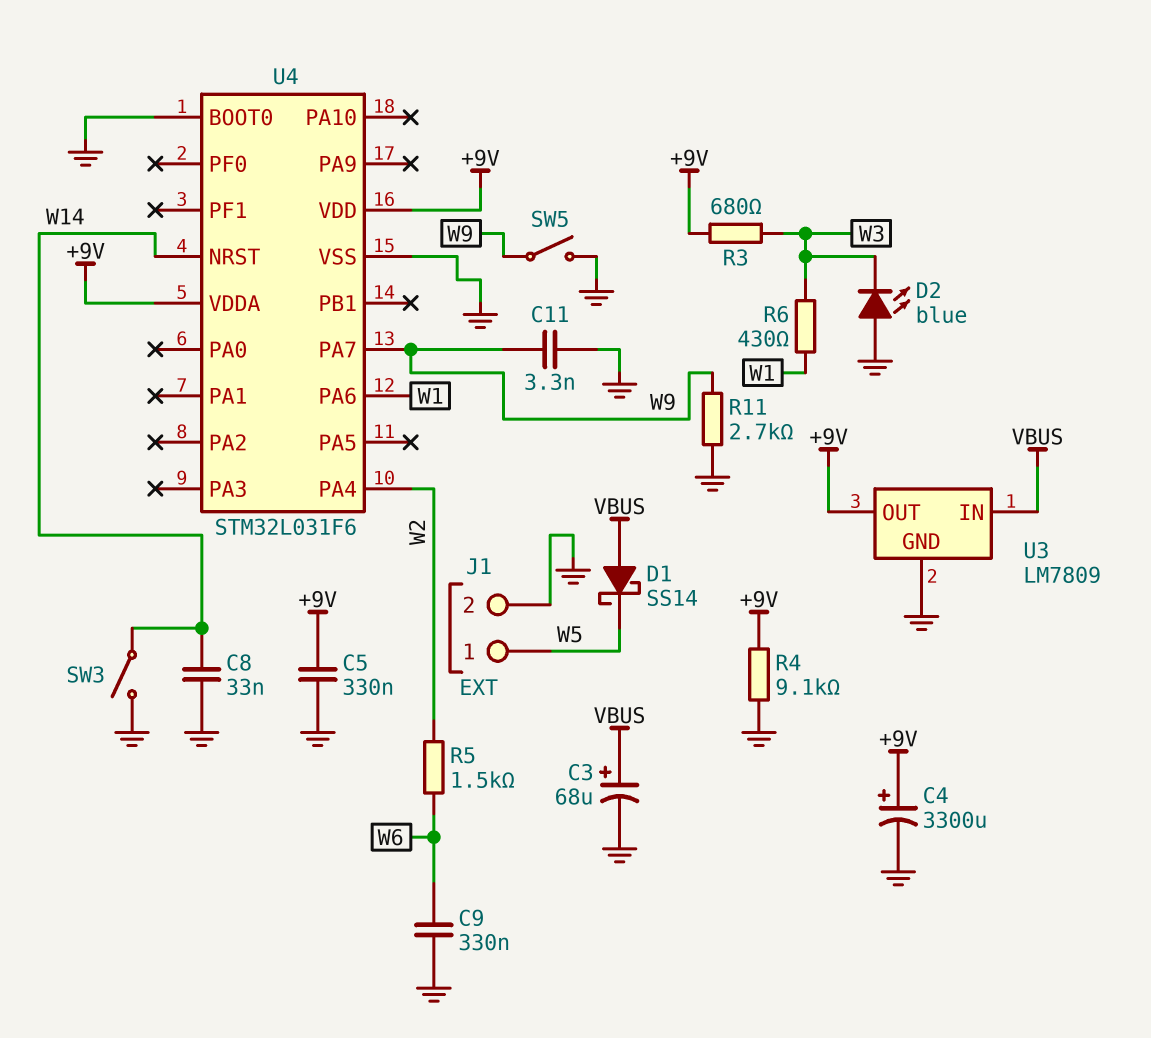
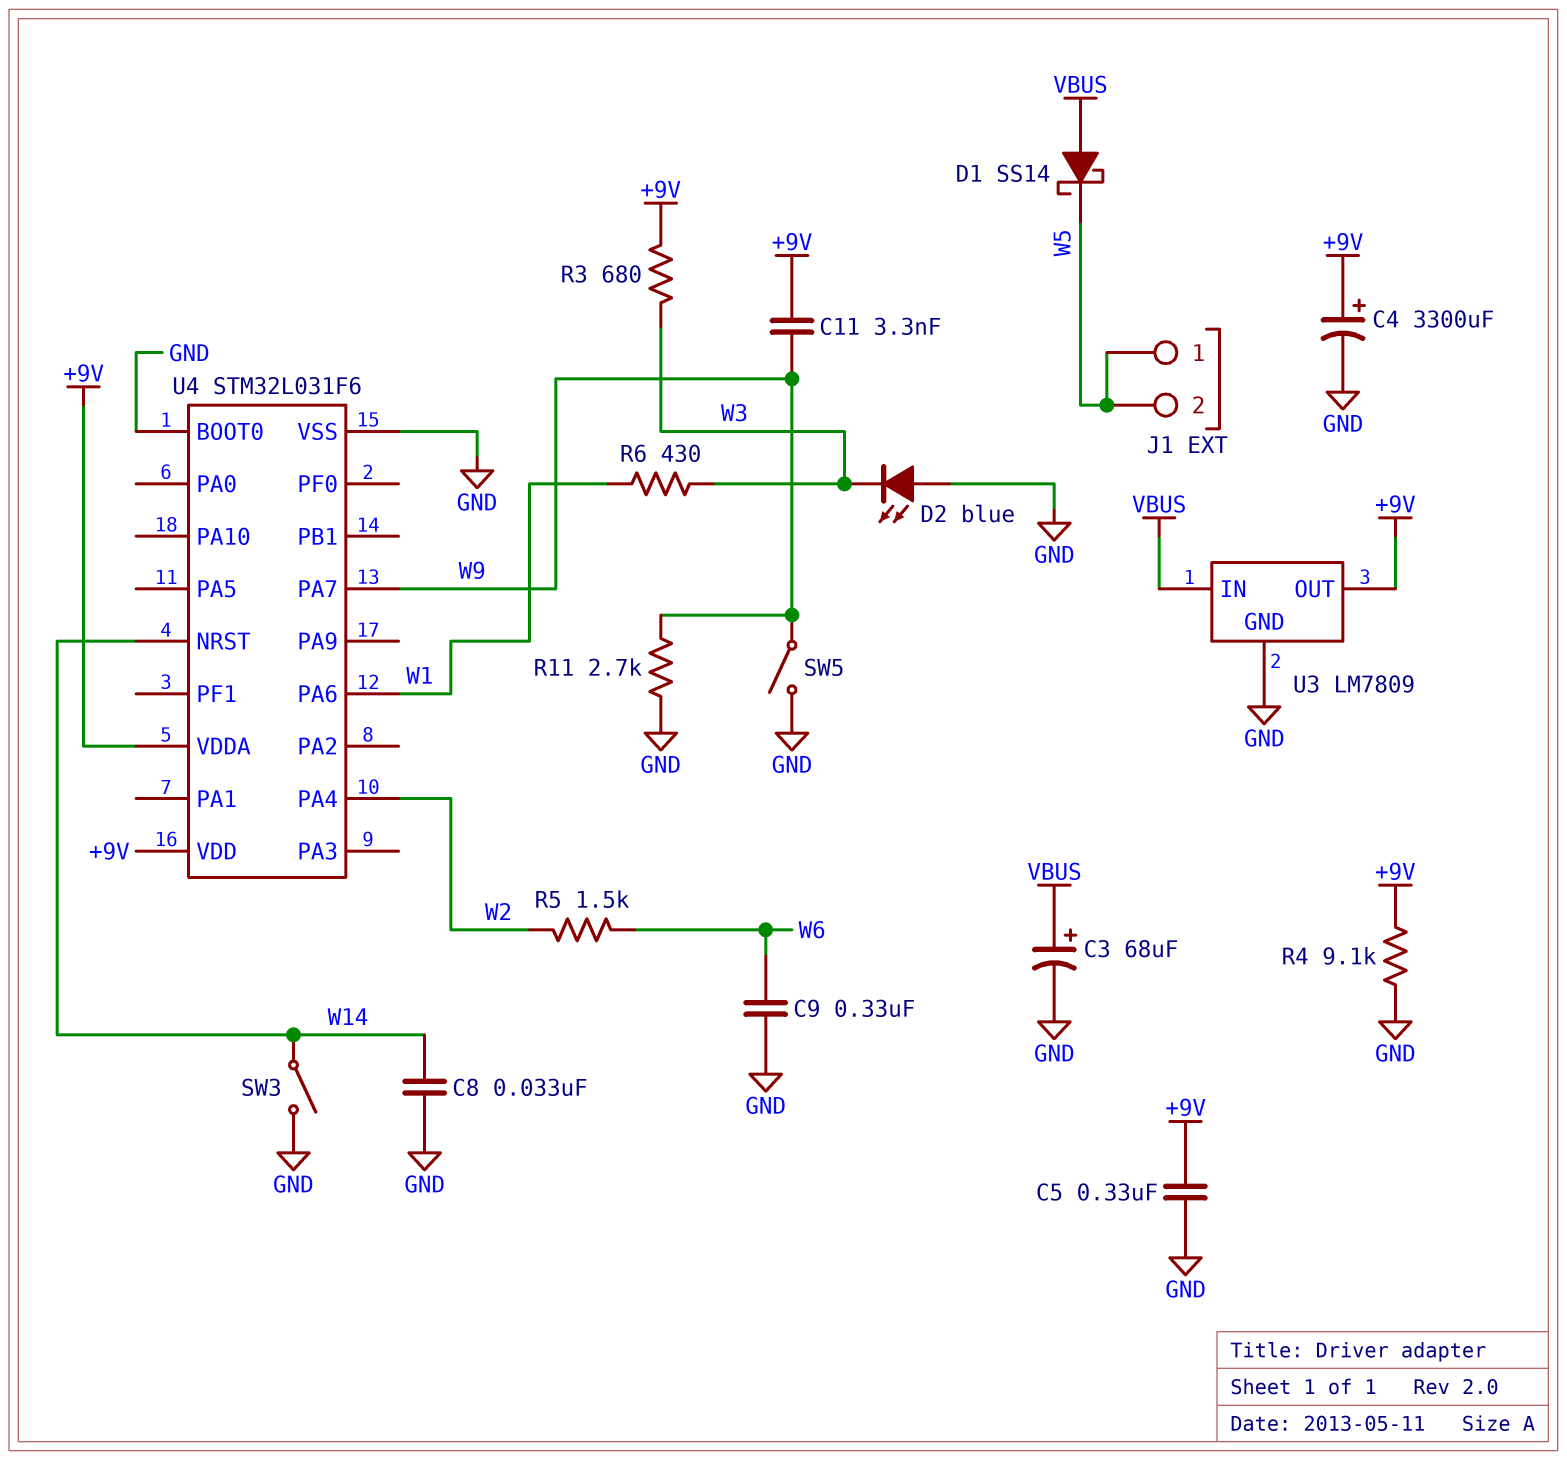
C11: 3.3nF (GND, W9) -> 3.3nF (+9V, W9)
J1 pin 2: GND -> W5

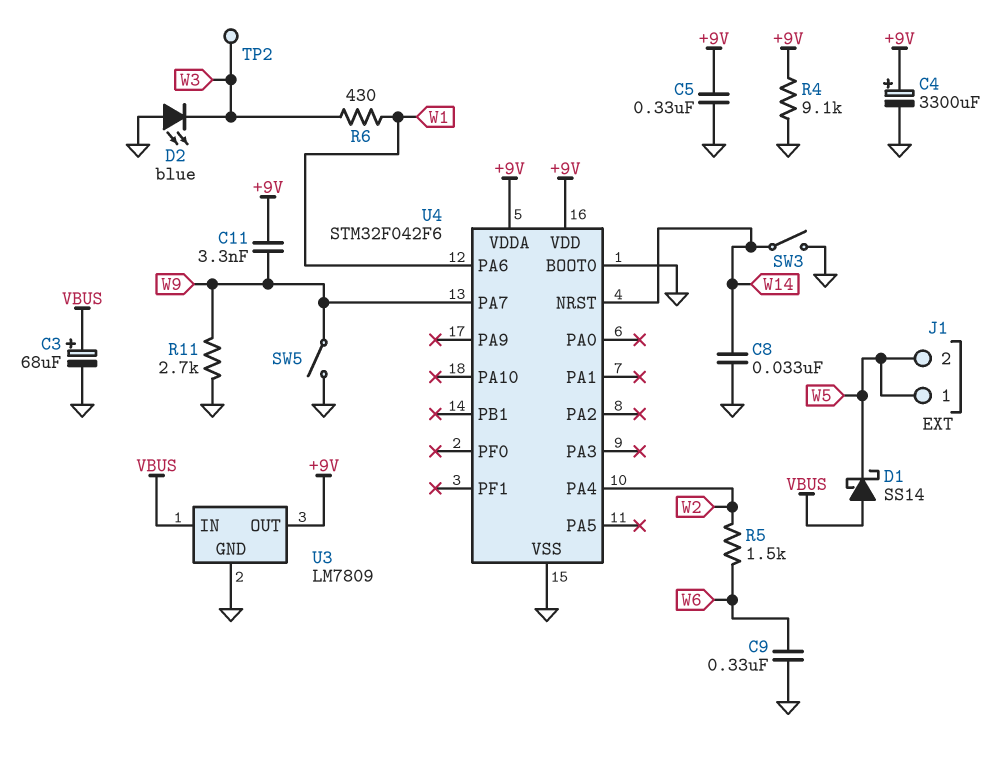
R3: 680 (+9V, W3) -> none
TP2: none -> test point (W3)
U4: STM32L031F6 -> STM32F042F6

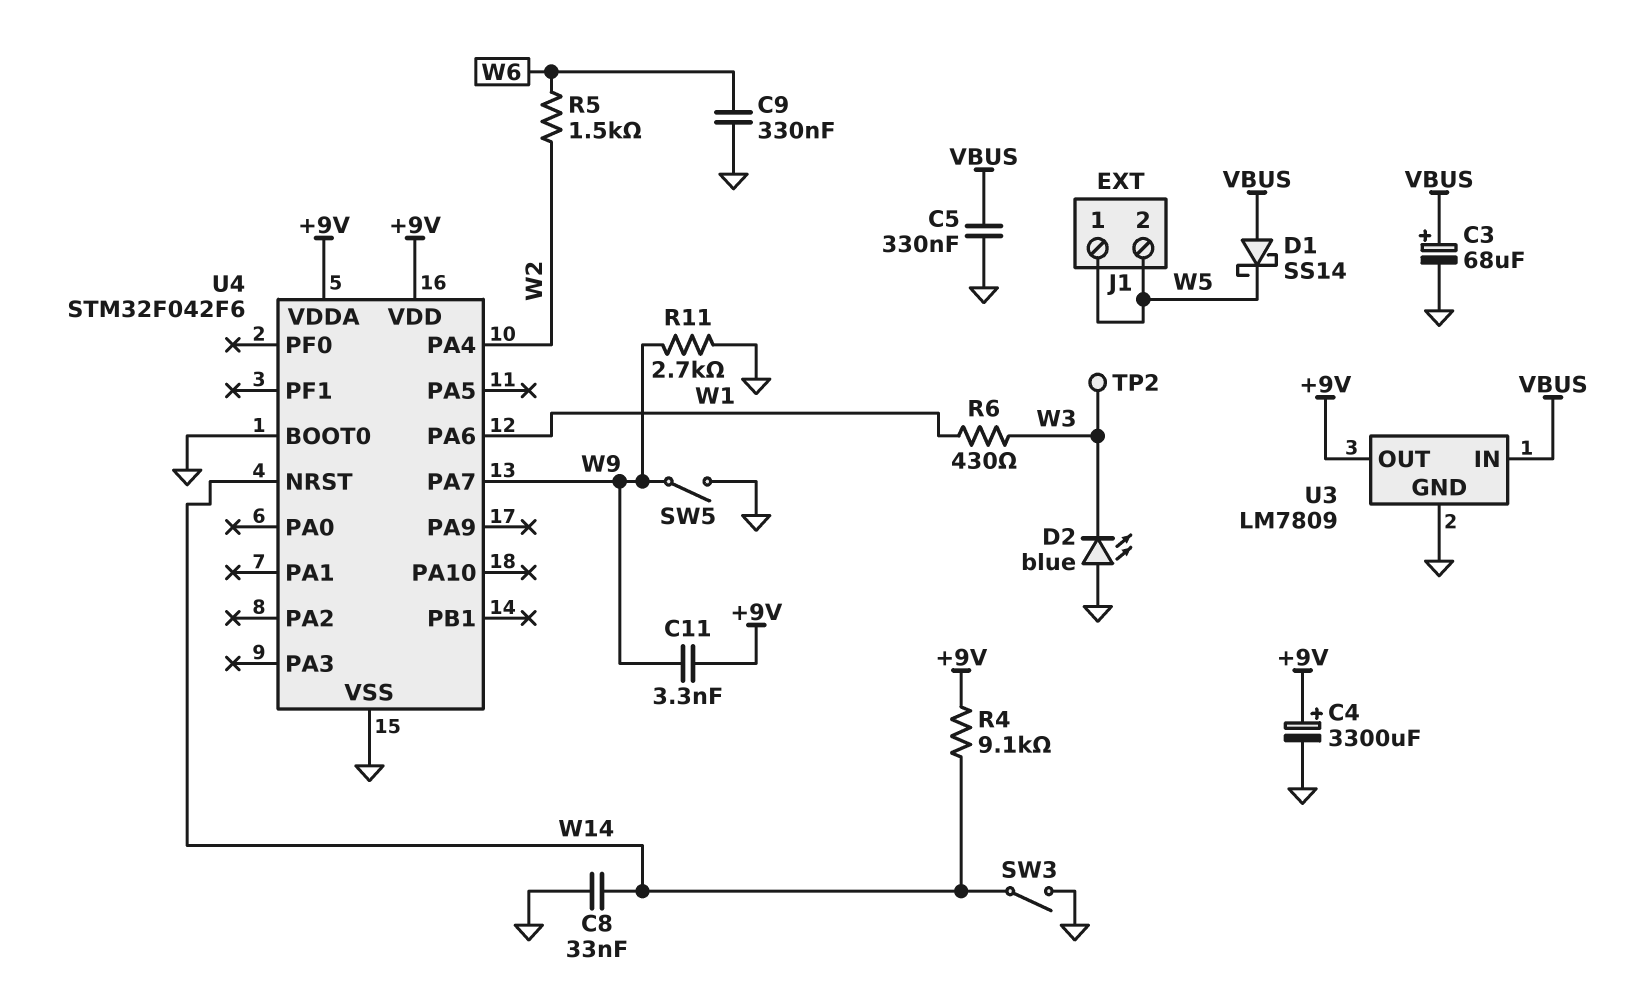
C5: 330nF (+9V, GND) -> 330nF (GND, VBUS)
R4: 9.1k (+9V, GND) -> 9.1k (+9V, W14)

